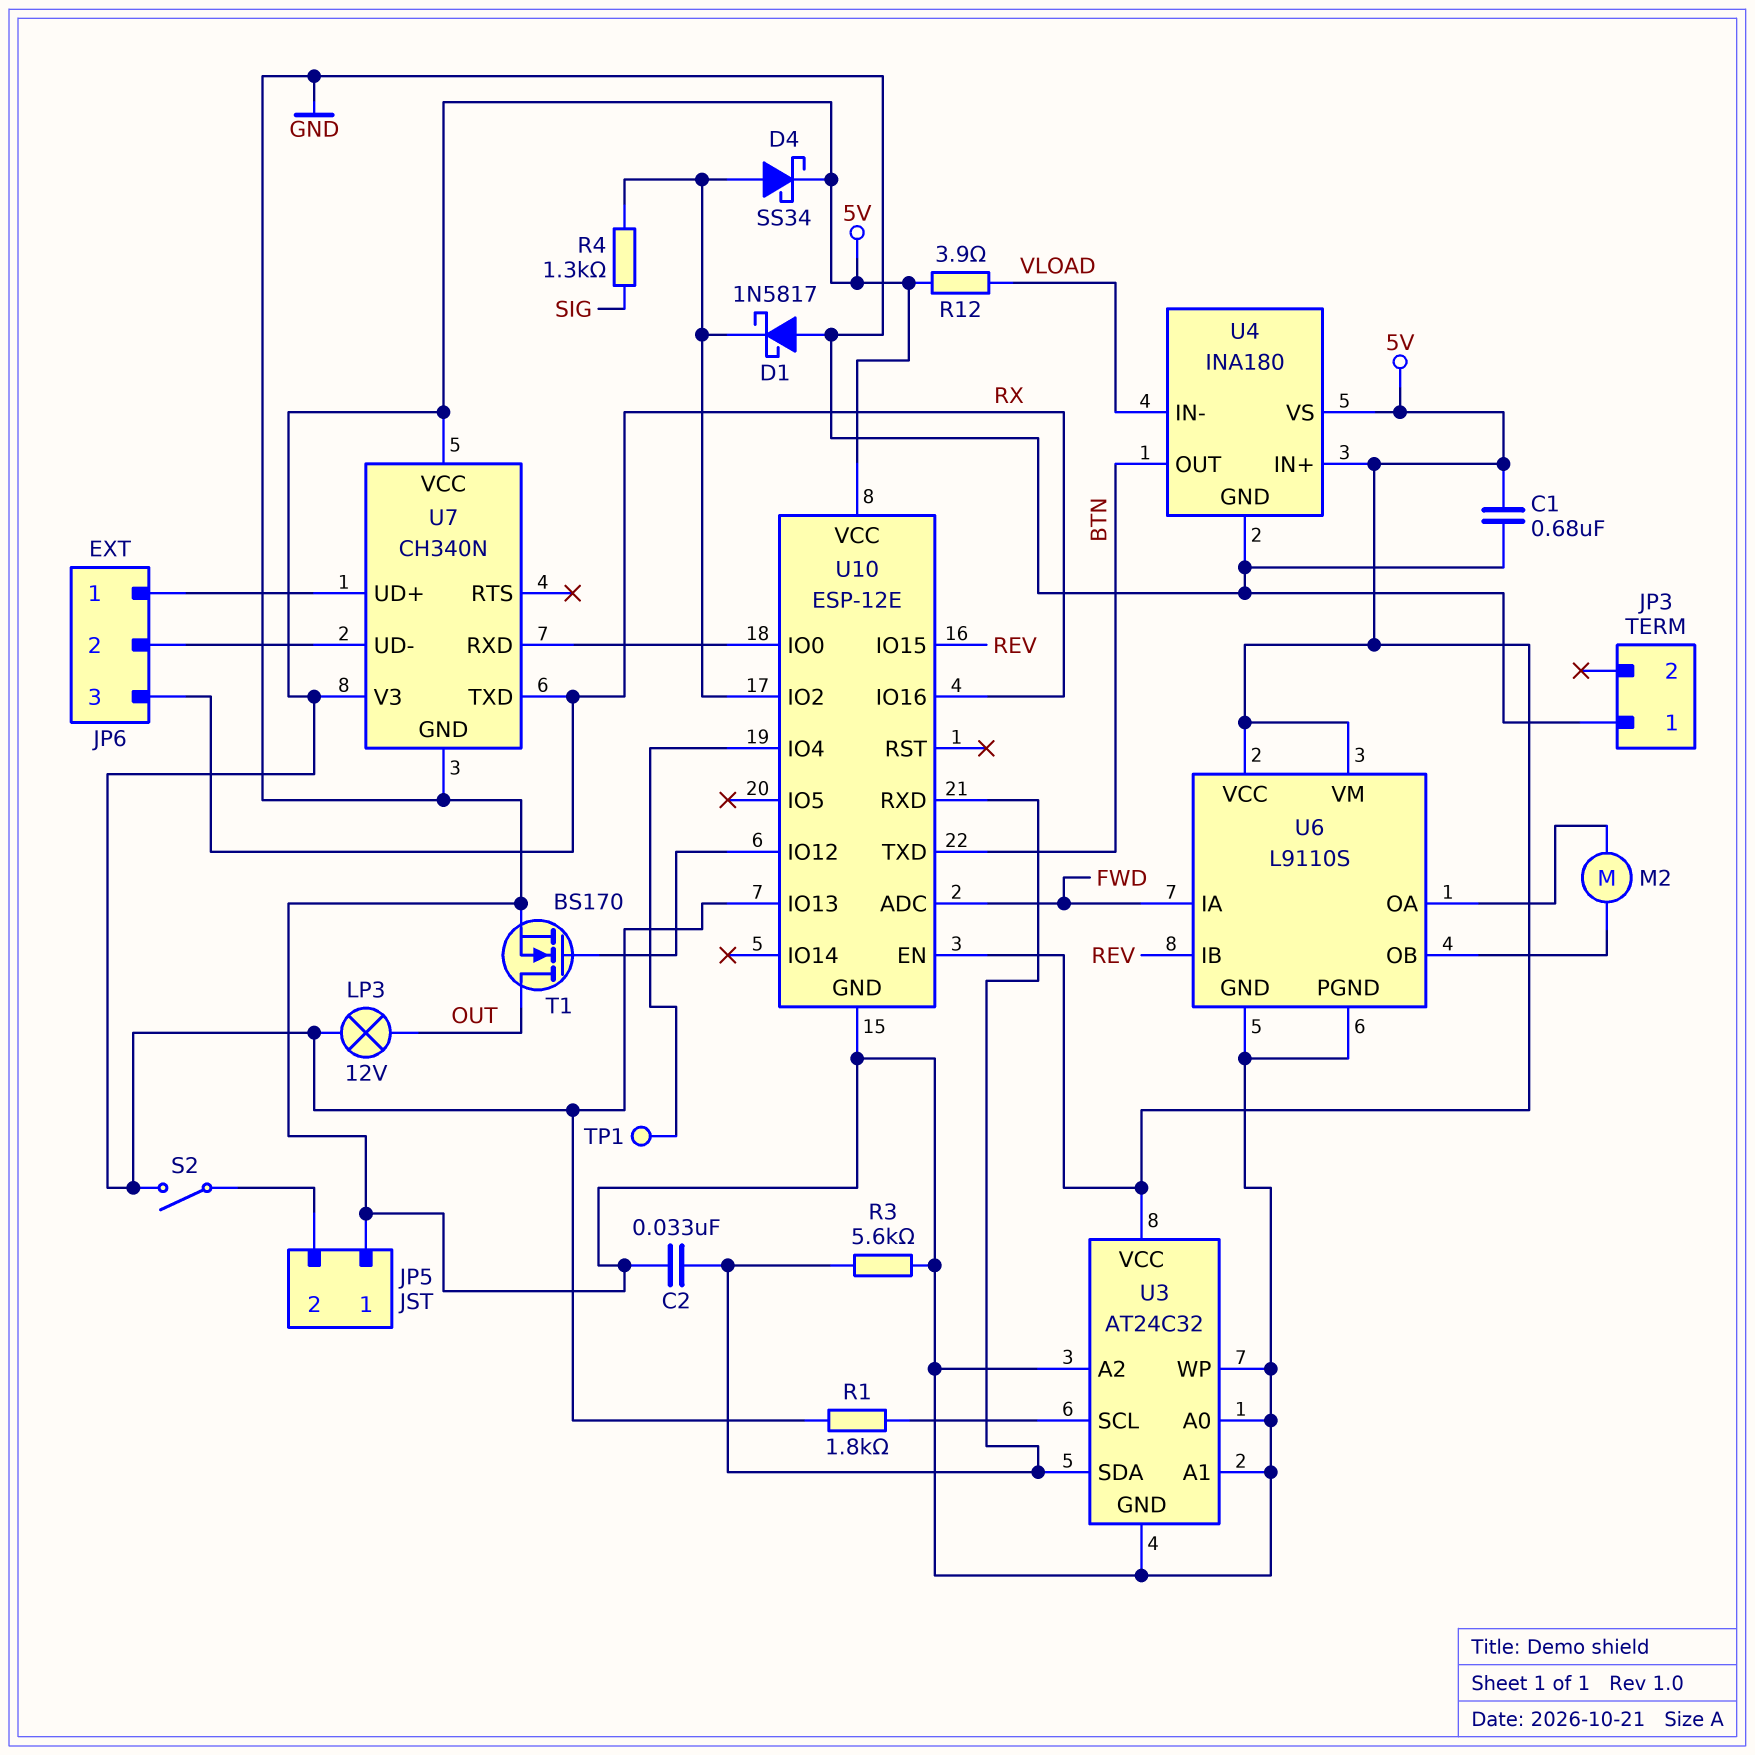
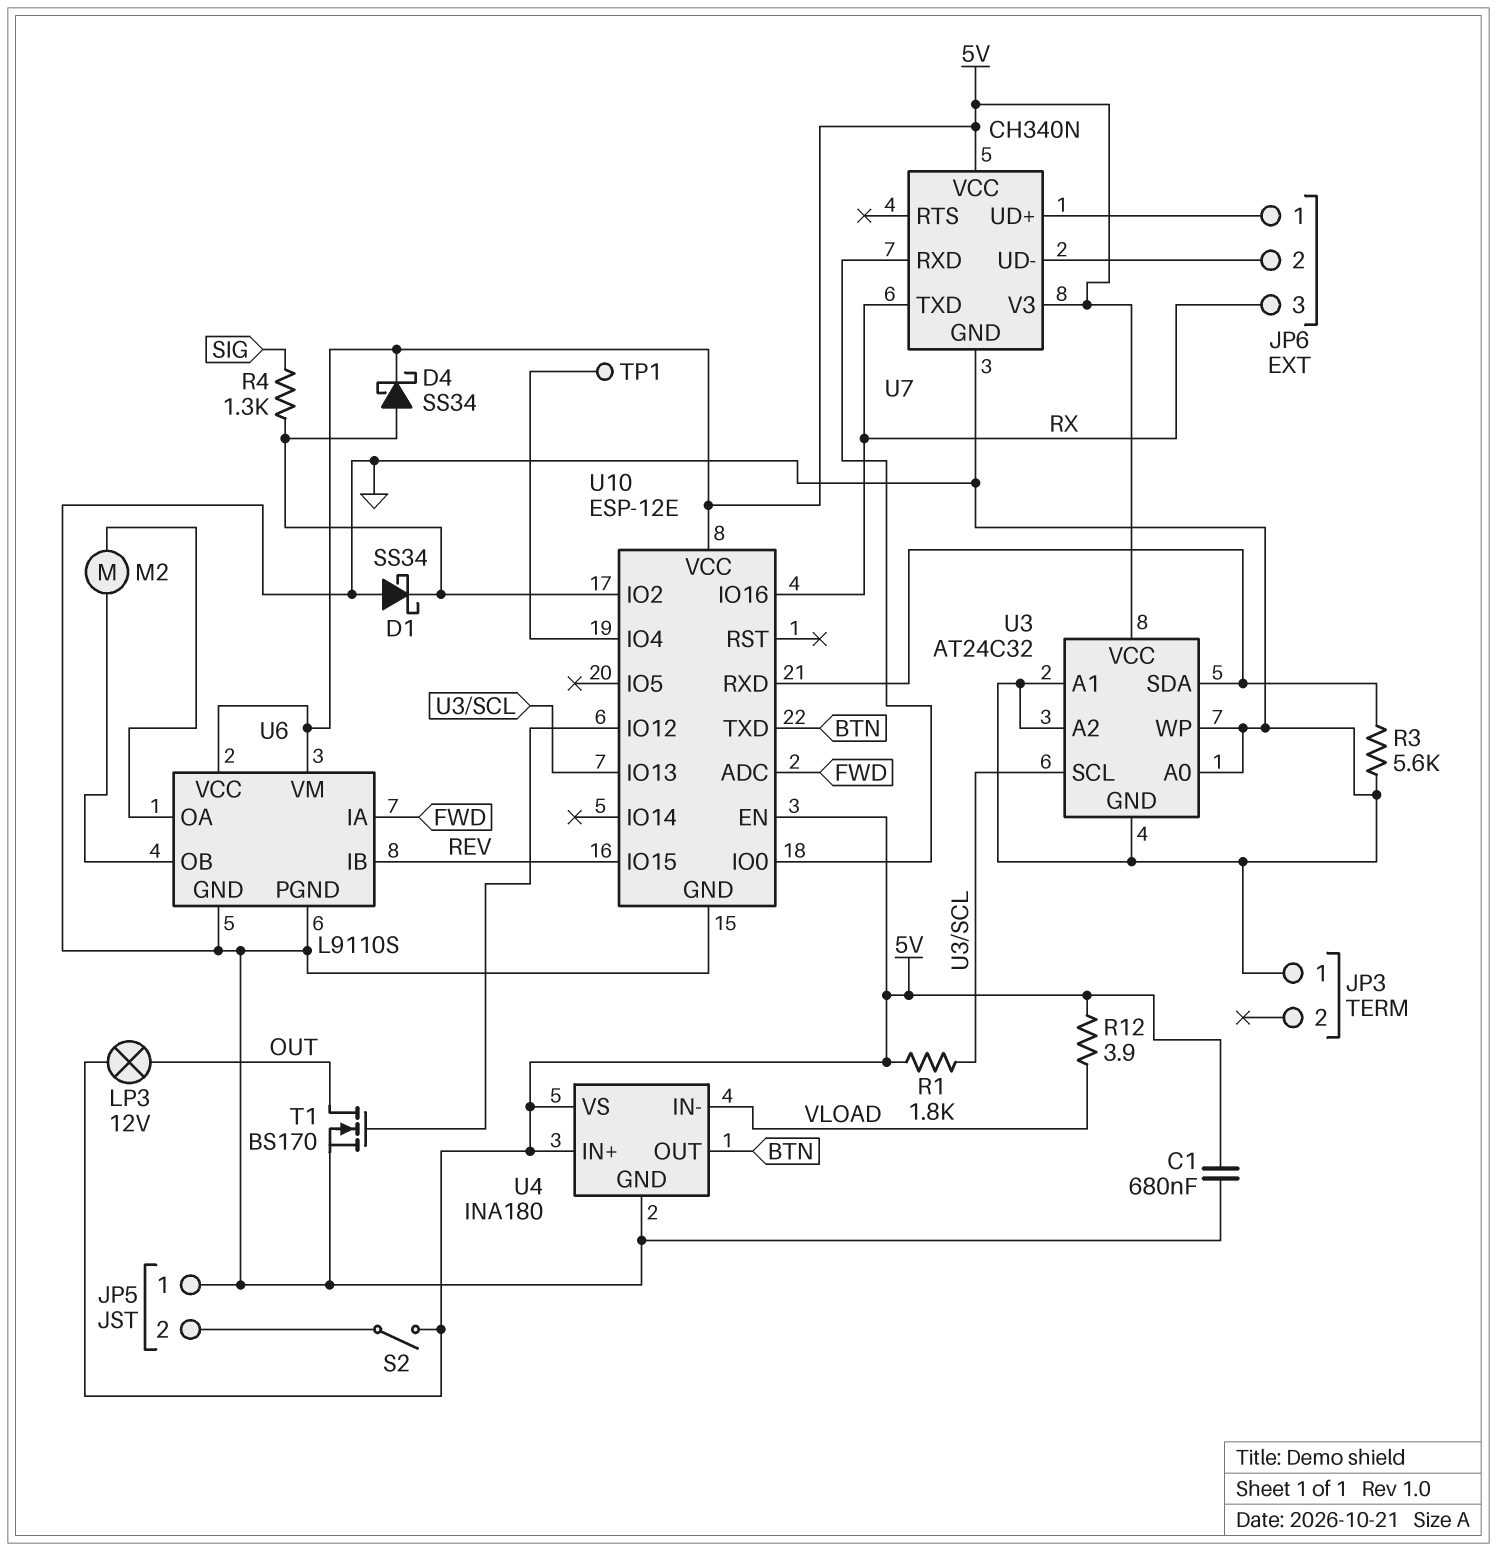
C2: 33nF (GND, U3/SDA) -> none
D1: schottky 1N5817 (A GND, K U10/IO2) -> schottky SS34 (A GND, K U10/IO2)
U10 pin IO13: 5V -> U3/SCL

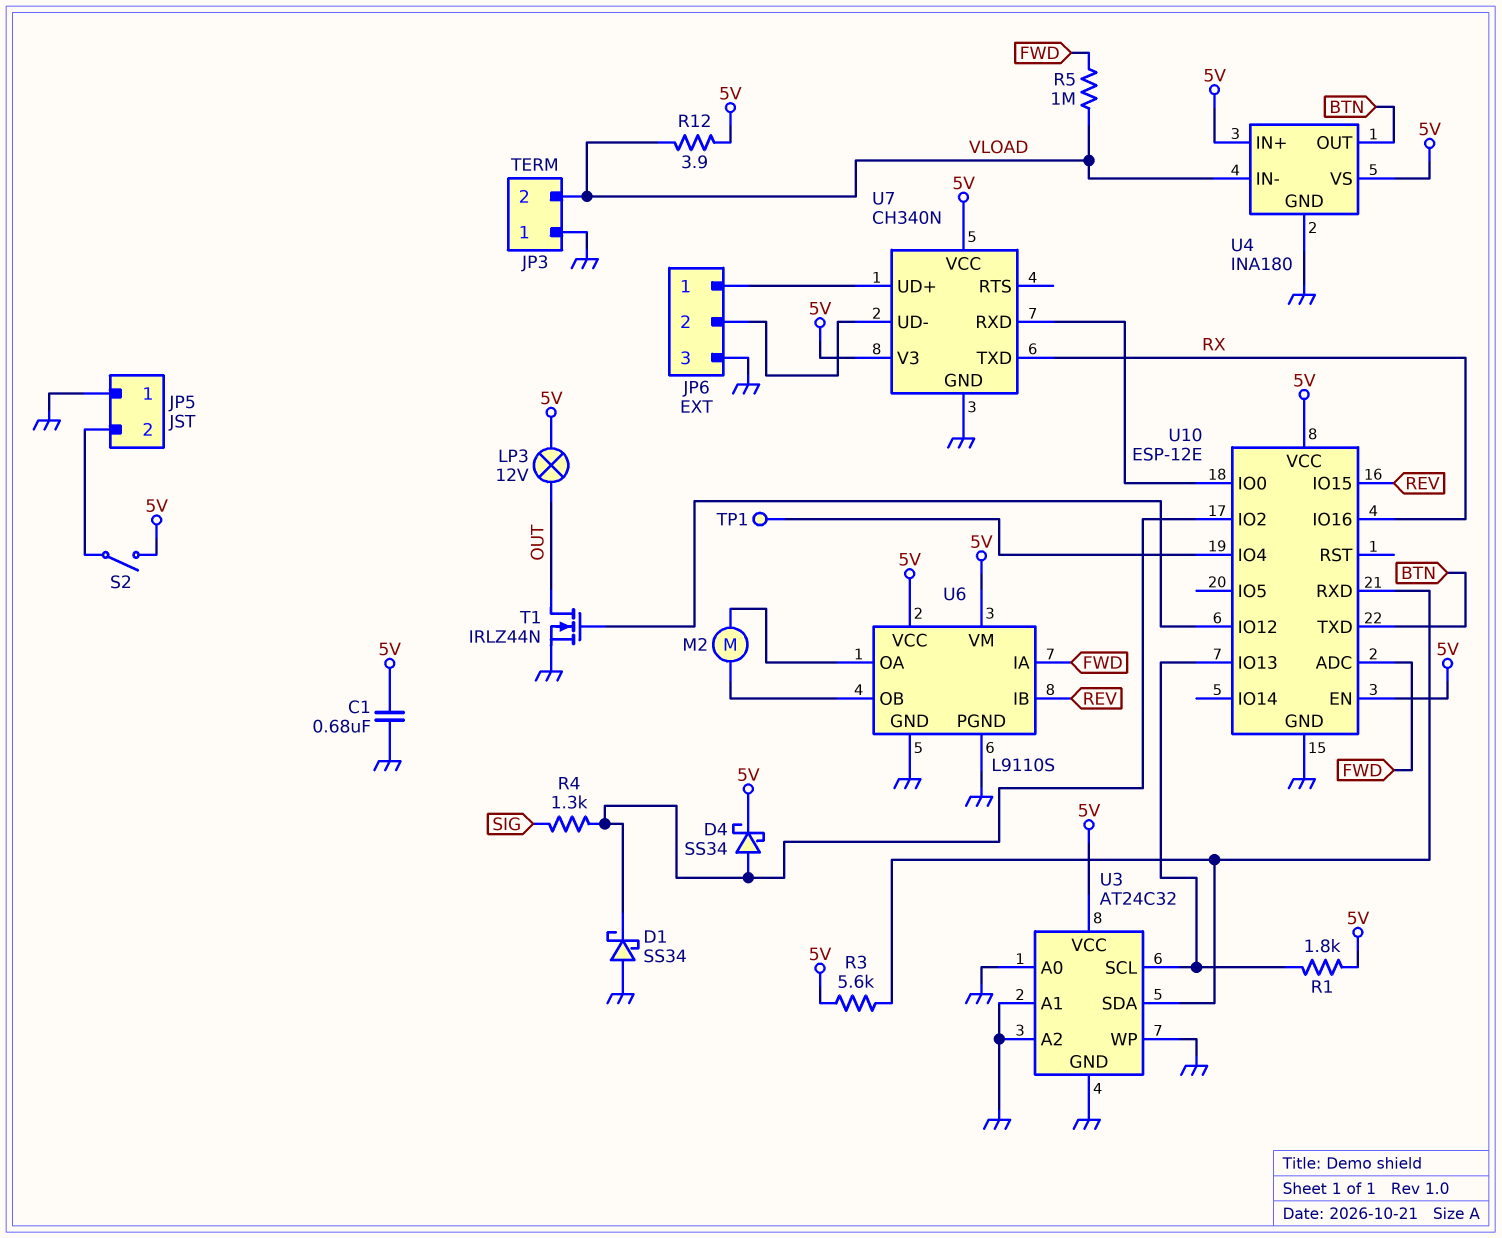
JP3 pin 2: none -> VLOAD
JP6 pin 3: RX -> GND
R3: 5.6k (GND, U3/SDA) -> 5.6k (5V, U3/SDA)
R5: none -> 1M (FWD, VLOAD)
T1: NMOS BS170 (G U10/IO12, D OUT, S GND) -> NMOS IRLZ44N (G U10/IO12, D OUT, S GND)

